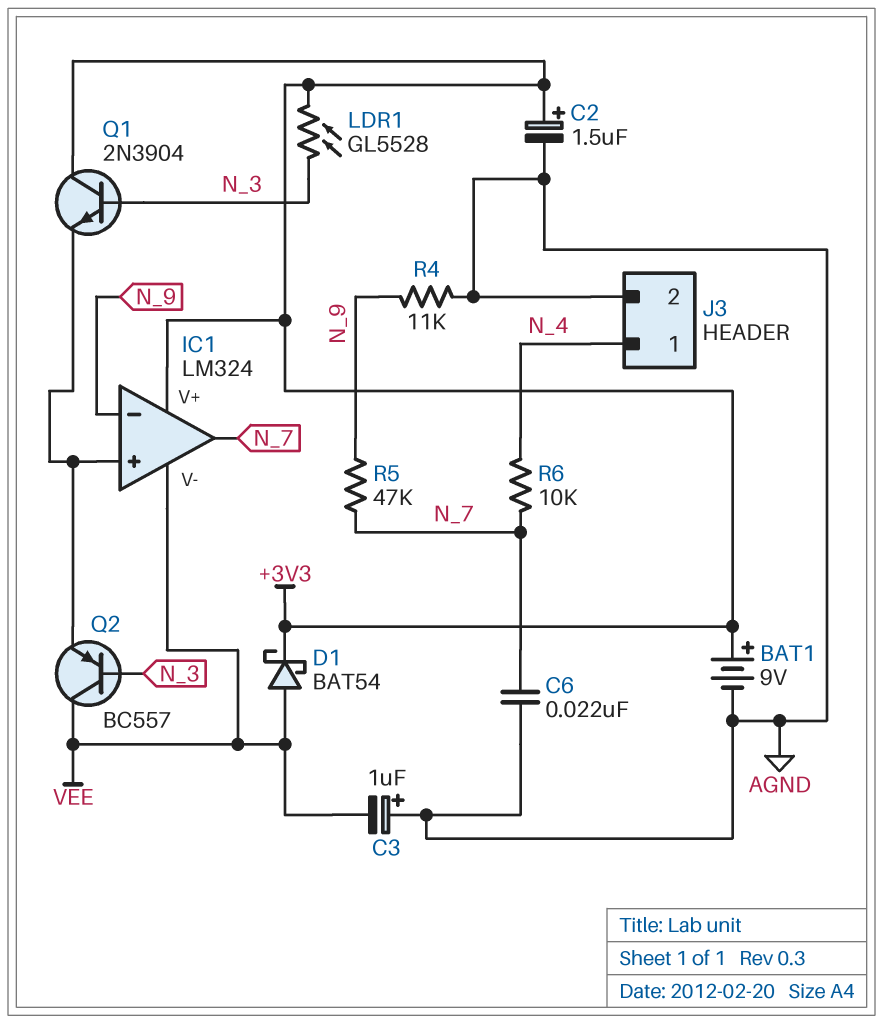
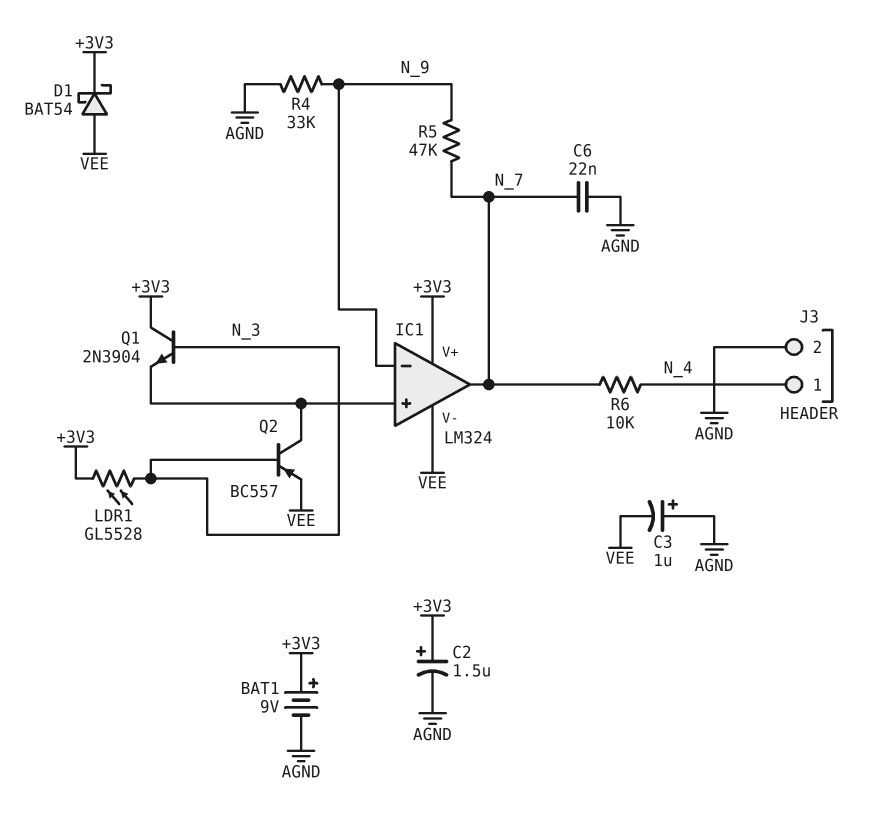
Q2: PNP BC557 (B N_3, C VEE, E IC1/in+) -> PNP BC557 (B N_3, C IC1/in+, E VEE)
R4: 11k (AGND, N_9) -> 33k (AGND, N_9)

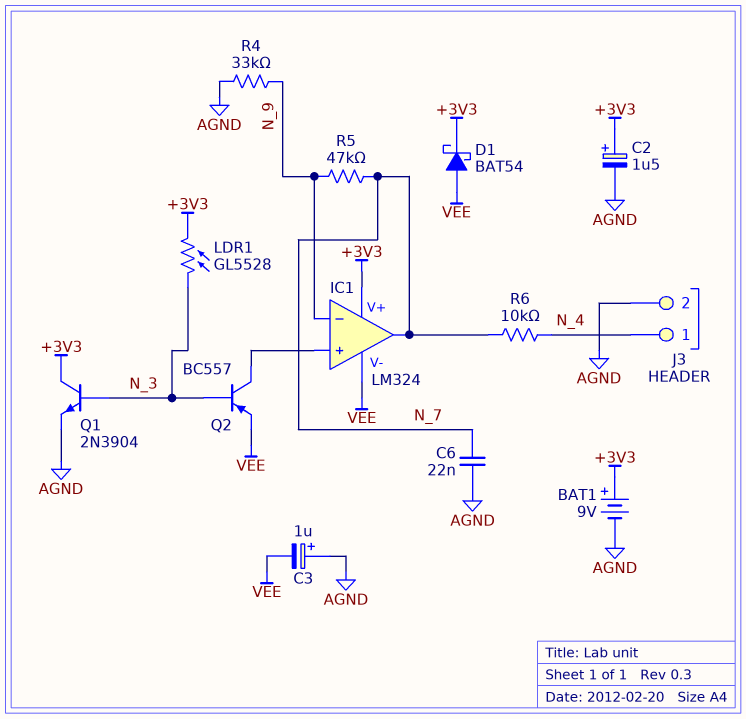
Q1: NPN 2N3904 (B N_3, C +3V3, E IC1/in+) -> NPN 2N3904 (B N_3, C +3V3, E AGND)

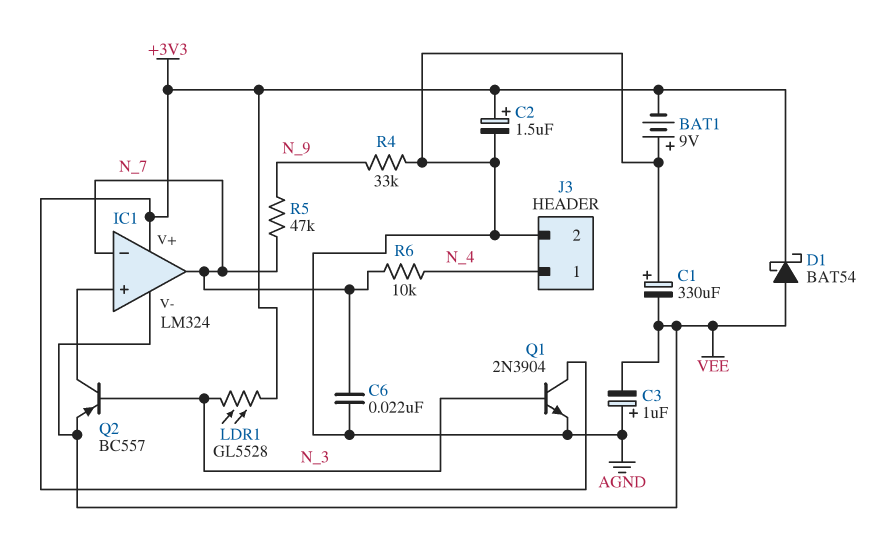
BAT1: 9V (plus +3V3, minus AGND) -> 9V (plus AGND, minus +3V3)
C1: none -> 330uF (plus AGND, minus VEE)
IC1 pin in-: N_9 -> N_7

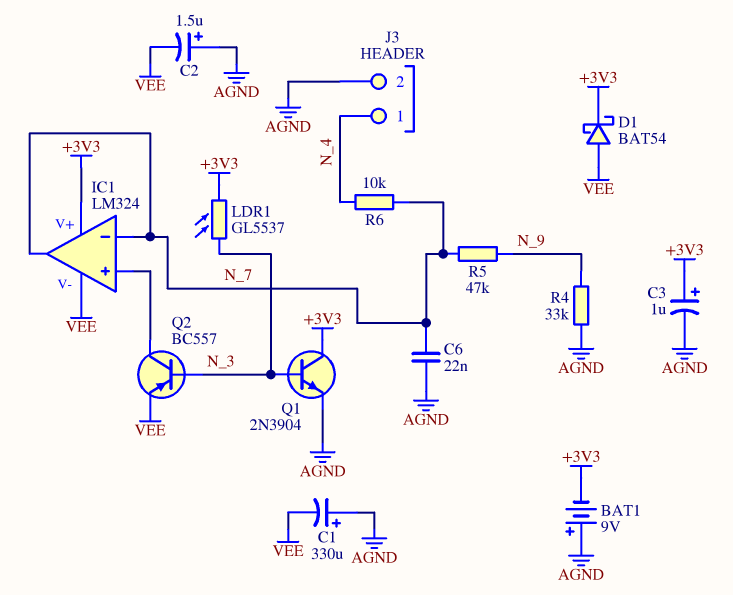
C2: 1.5uF (plus +3V3, minus AGND) -> 1.5uF (plus AGND, minus VEE)
C3: 1uF (plus AGND, minus VEE) -> 1uF (plus +3V3, minus AGND)
LDR1: GL5528 (+3V3, N_3) -> GL5537 (+3V3, N_3)

